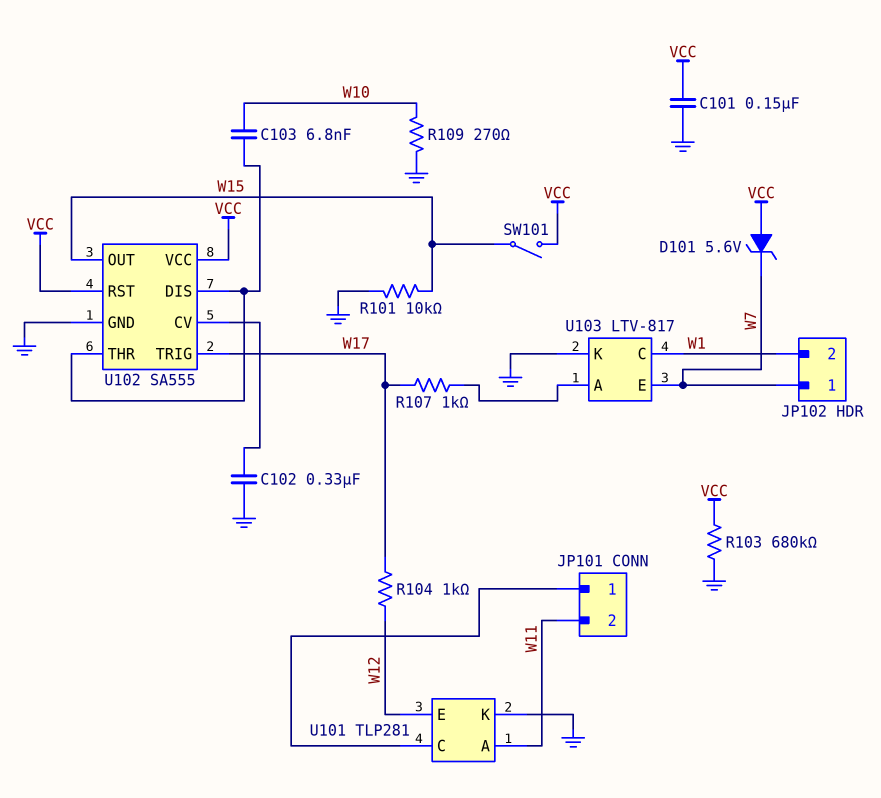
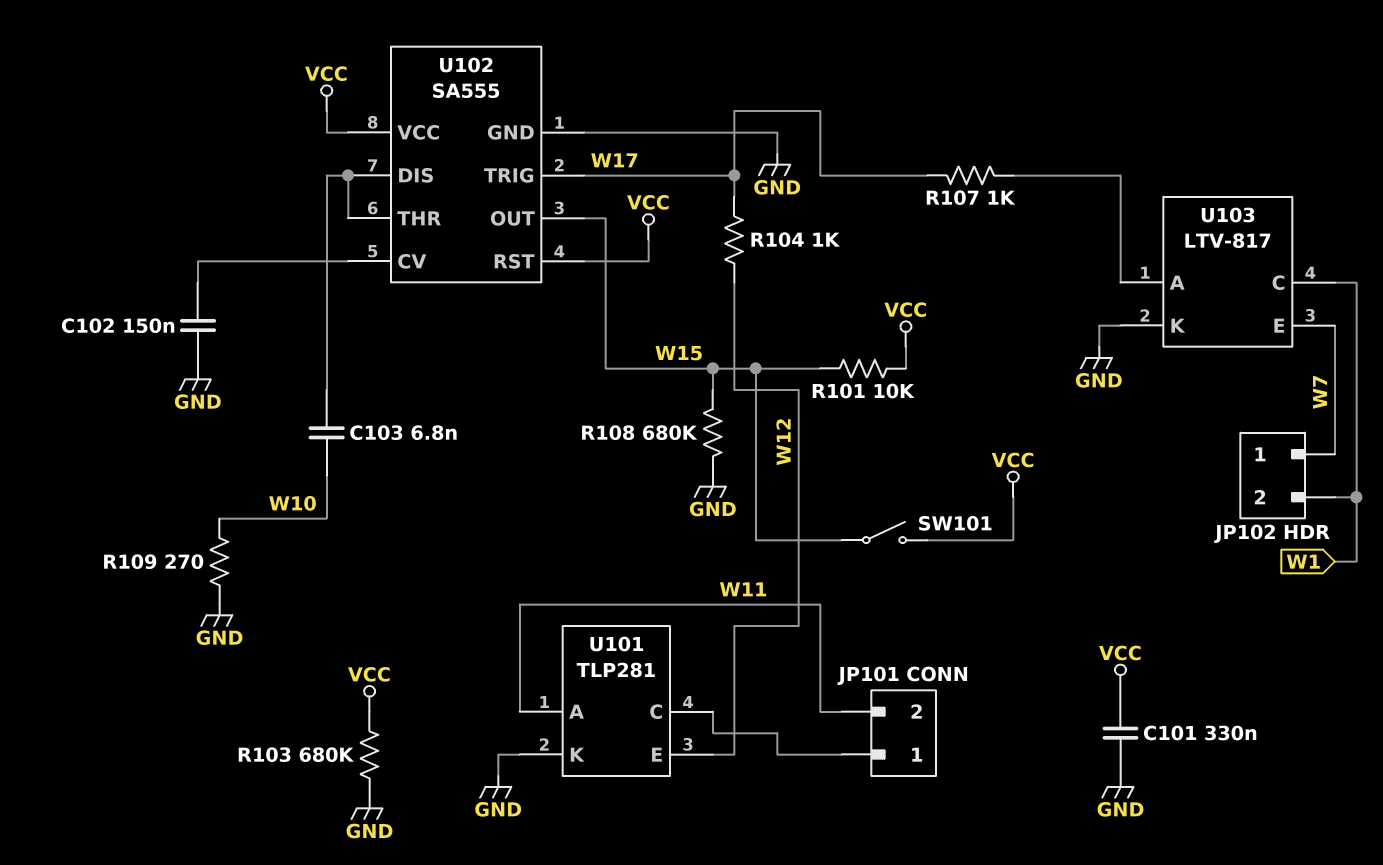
C101: 150nF (GND, VCC) -> 330nF (GND, VCC)
C102: 330nF (GND, U102/CV) -> 150nF (GND, U102/CV)
D101: zener 5.6V (A VCC, K W7) -> none
R101: 10k (GND, W15) -> 10k (VCC, W15)
R108: none -> 680k (GND, W15)

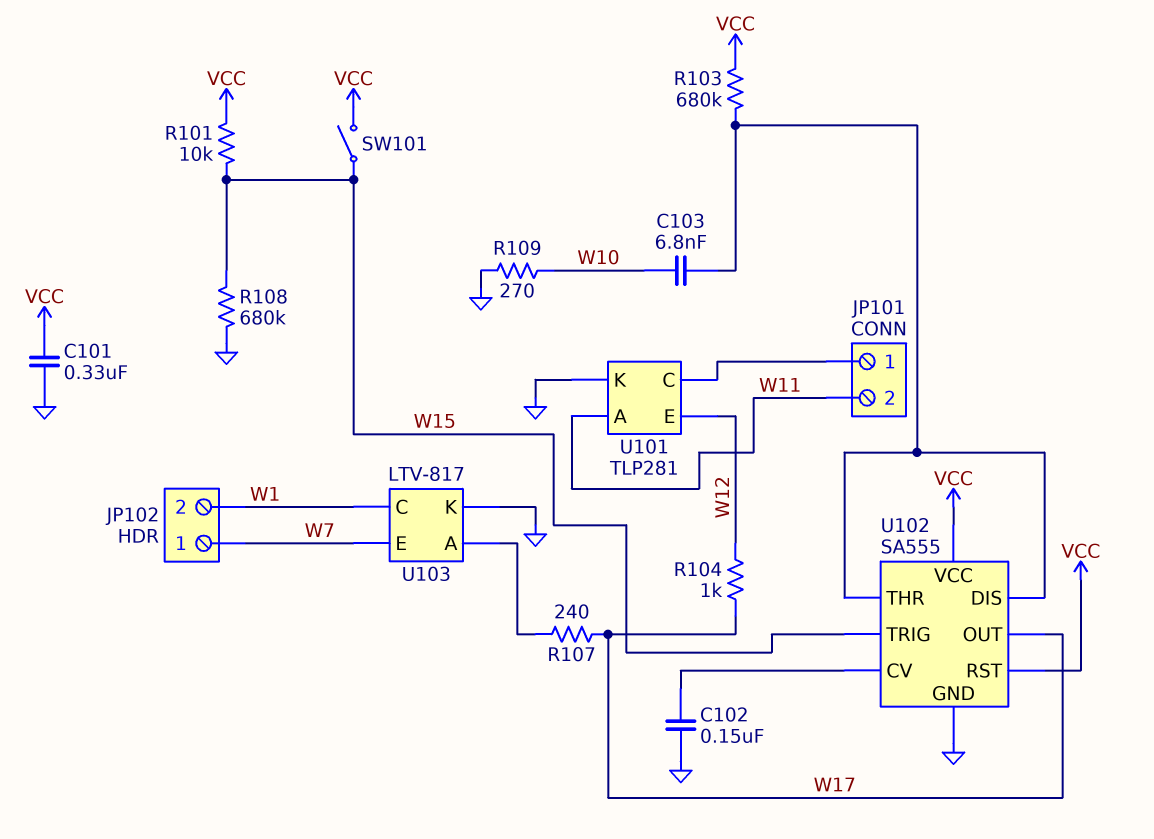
R103: 680k (GND, VCC) -> 680k (U102/DIS, VCC)
R107: 1k (U103/A, W17) -> 240 (U103/A, W17)
U102 pin OUT: W15 -> W17
U102 pin TRIG: W17 -> W15

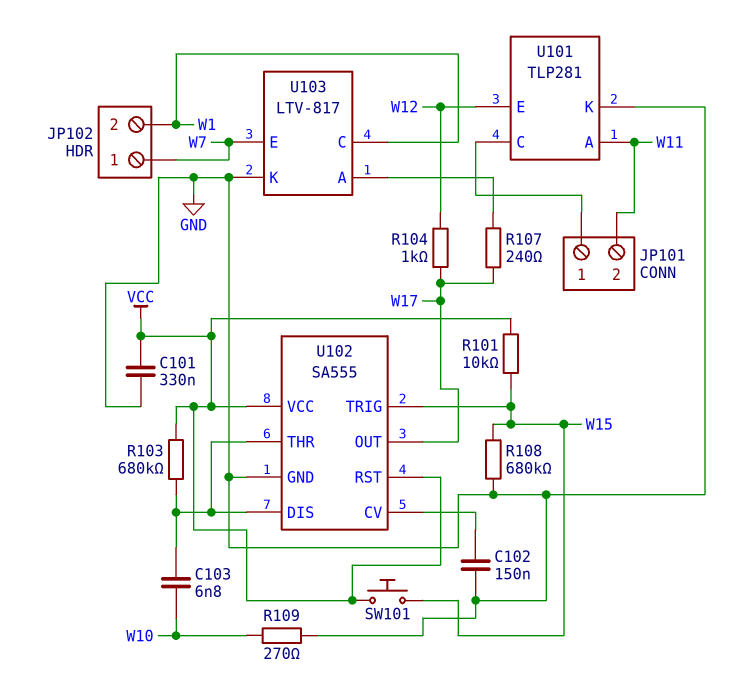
SW101: switch (VCC, W15) -> button (VCC, W15)

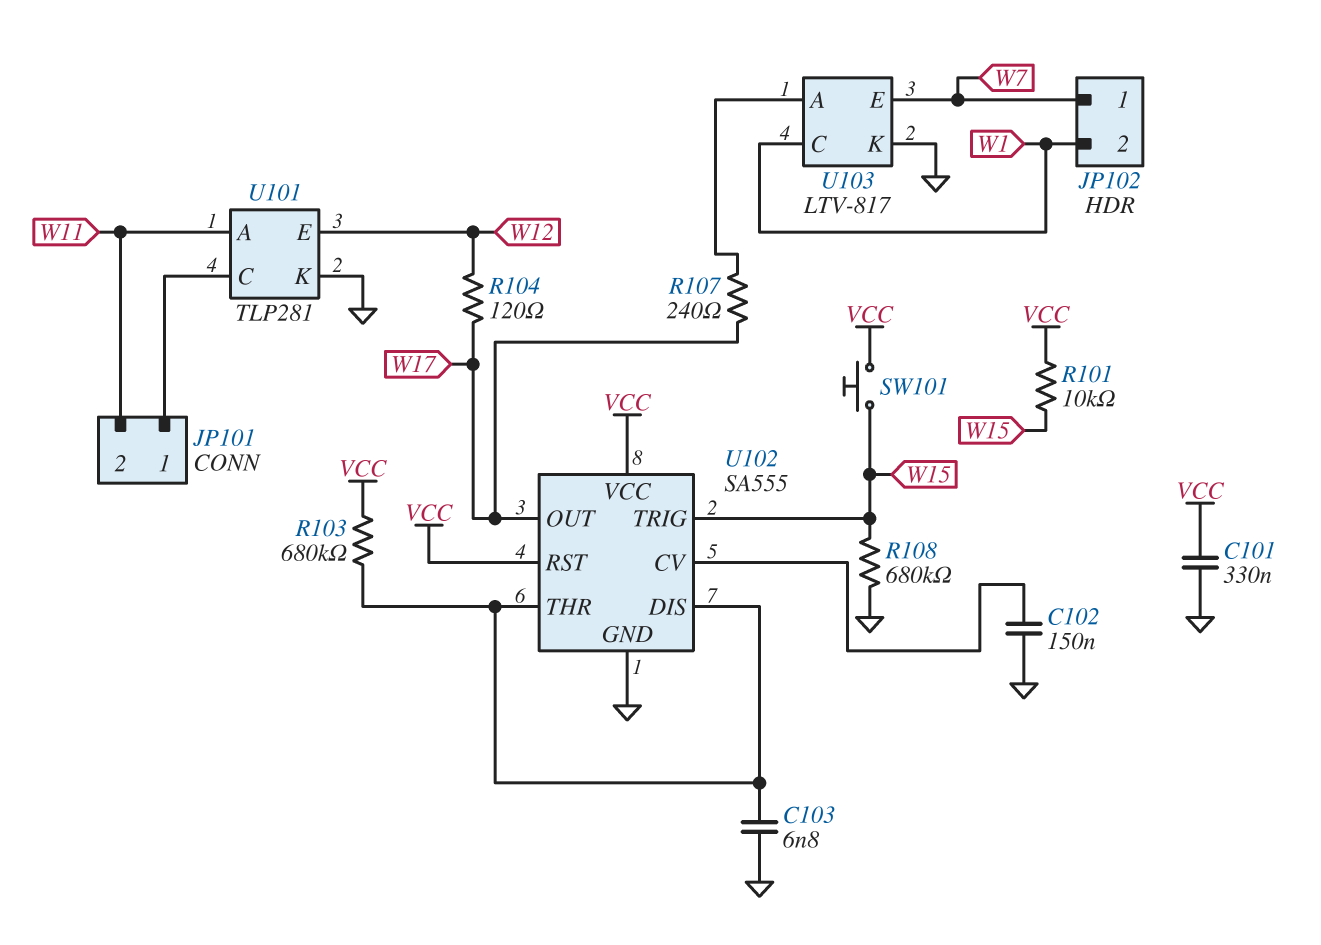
C103: 6.8nF (U102/DIS, W10) -> 6.8nF (GND, U102/DIS)
R104: 1k (W12, W17) -> 120 (W12, W17)
R109: 270 (GND, W10) -> none

